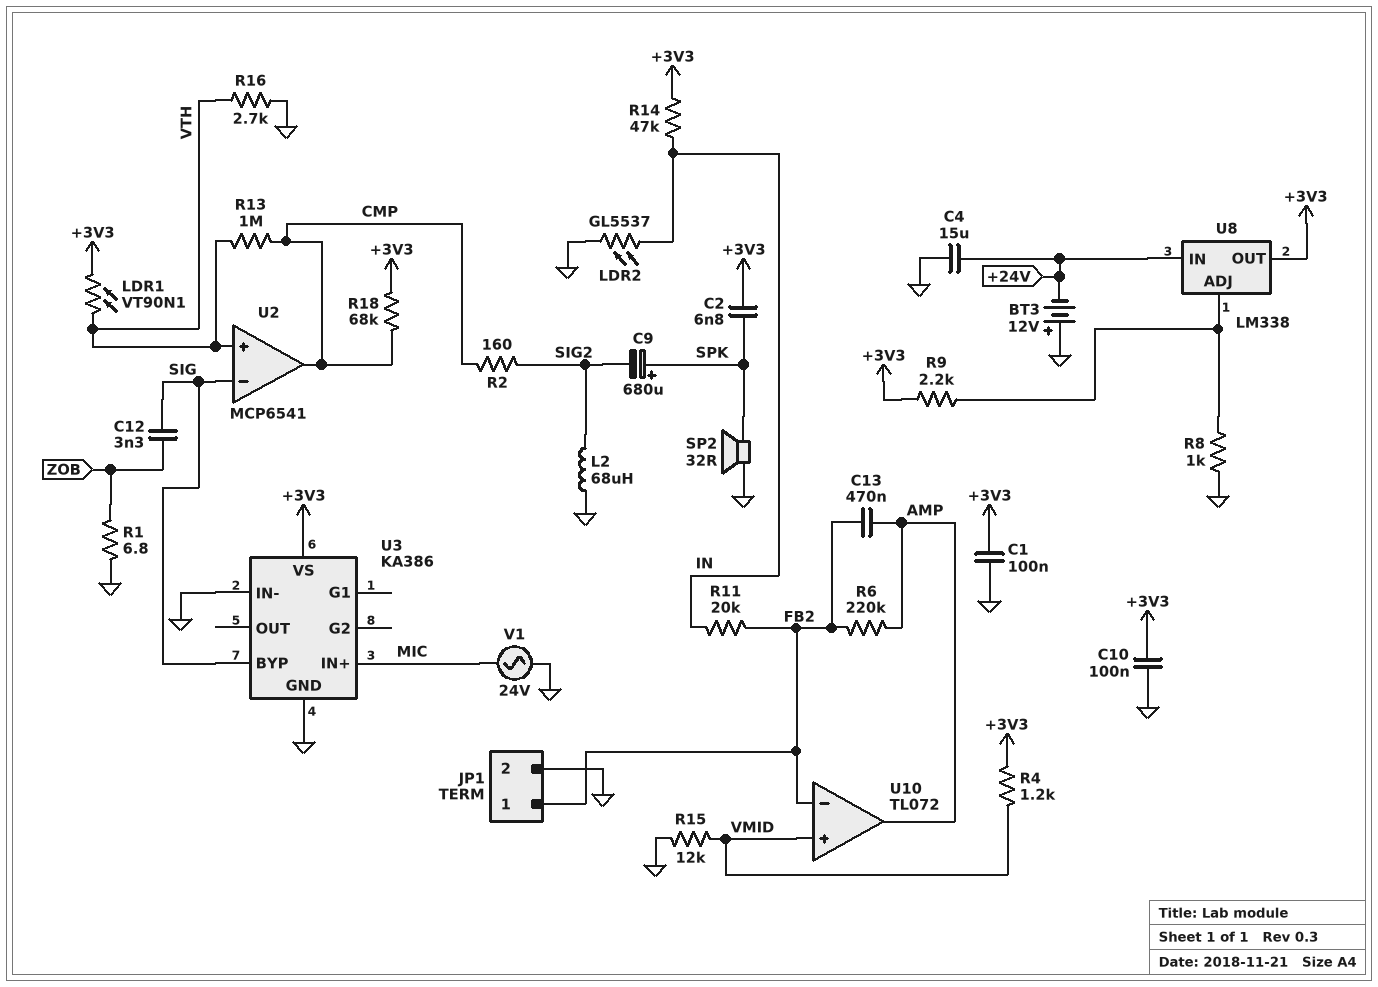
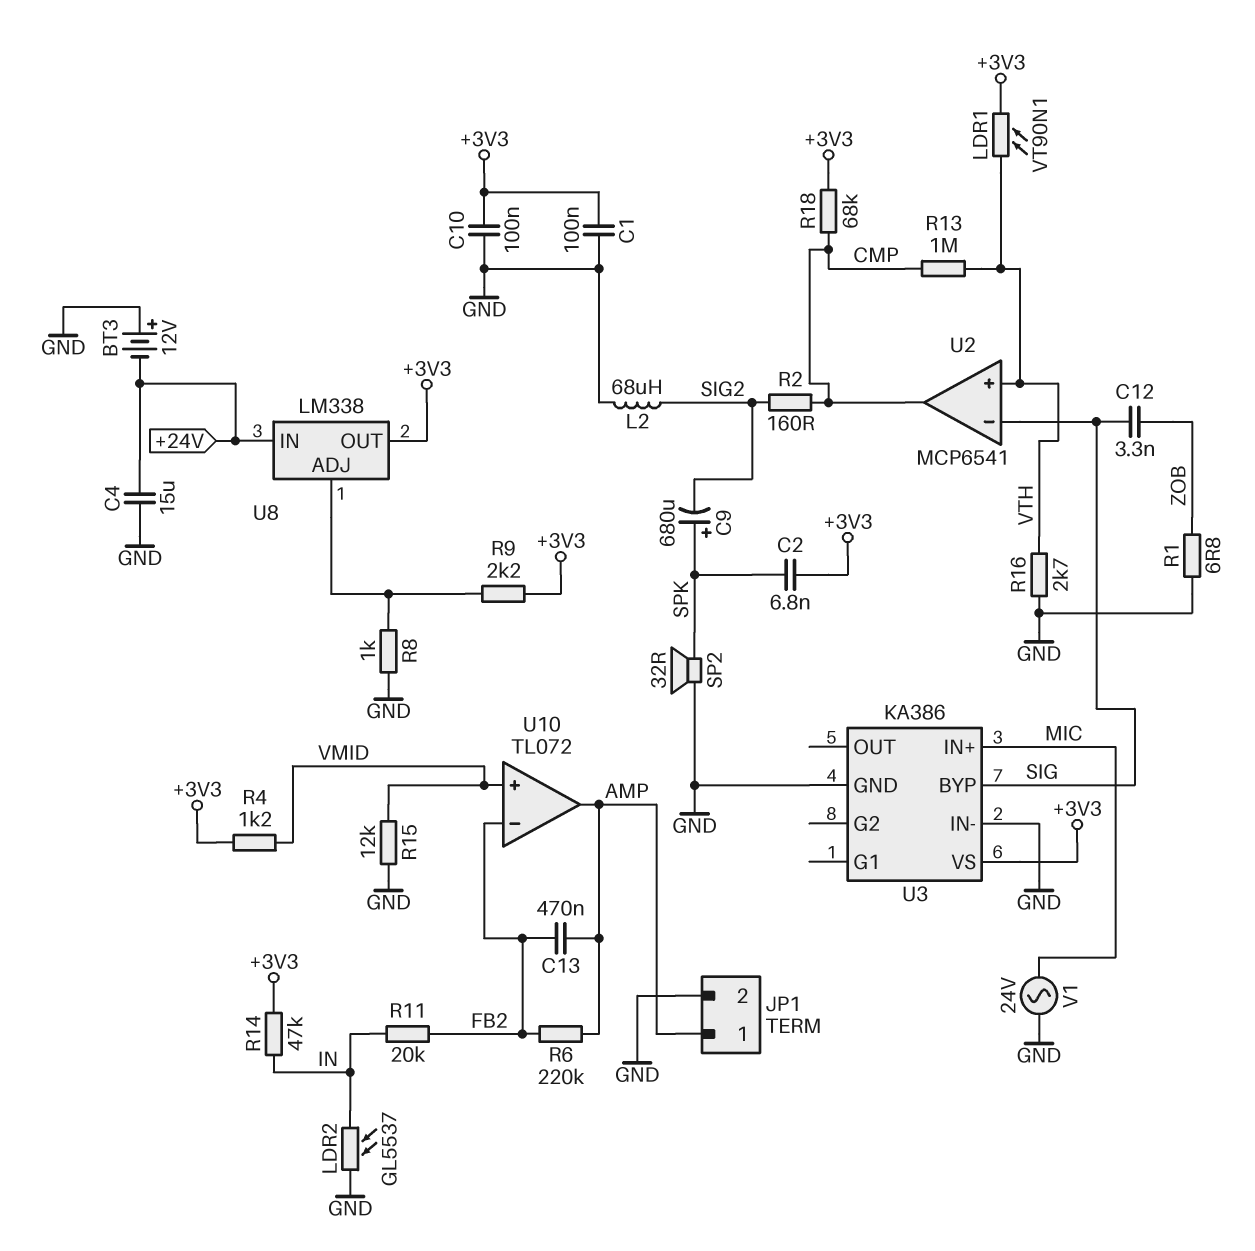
JP1 pin 1: FB2 -> AMP

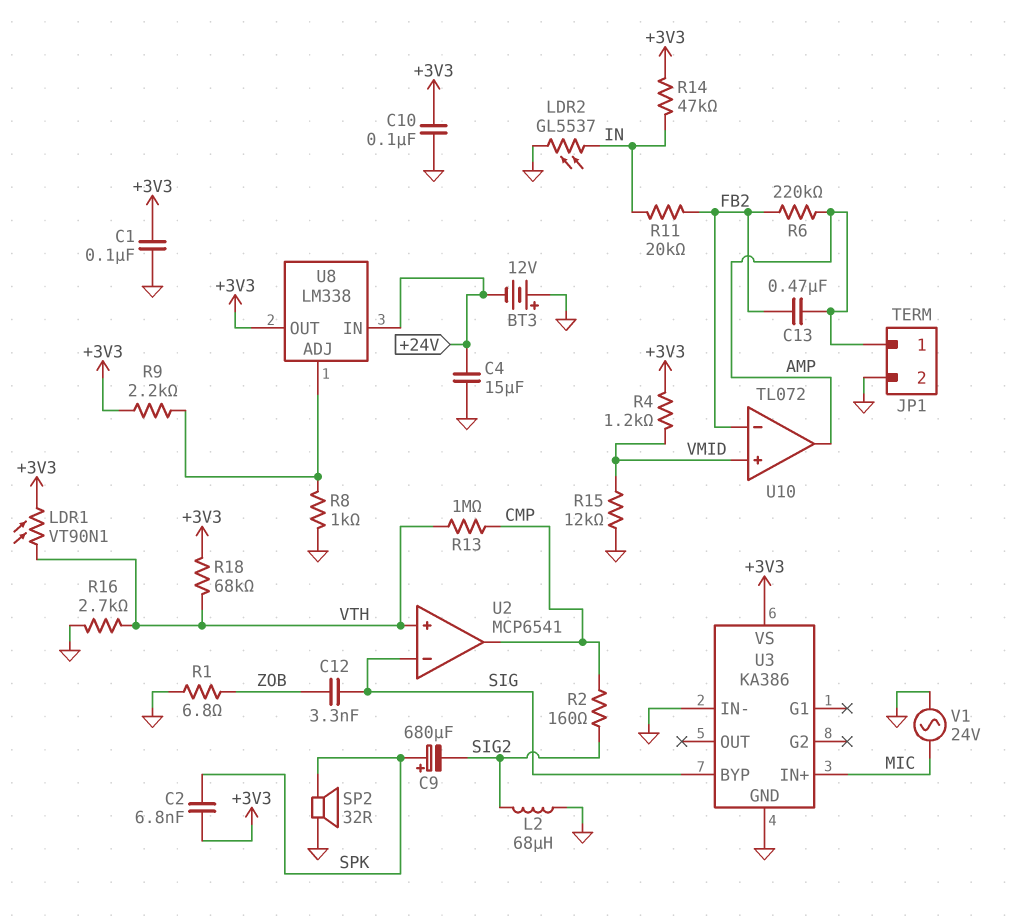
R18: 68k (+3V3, CMP) -> 68k (+3V3, VTH)

